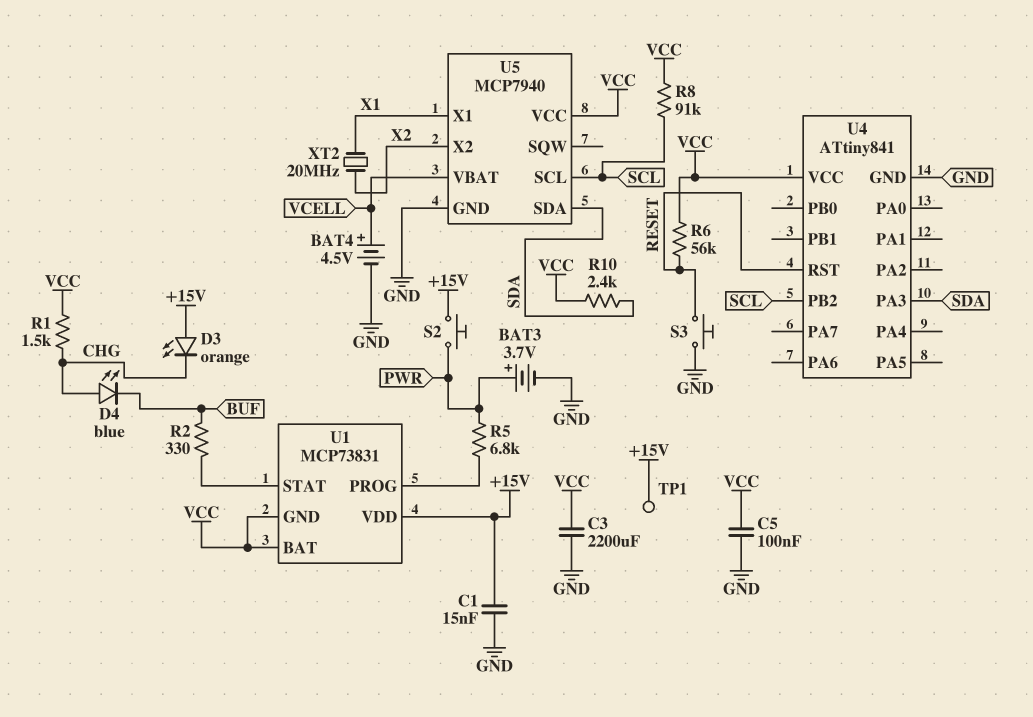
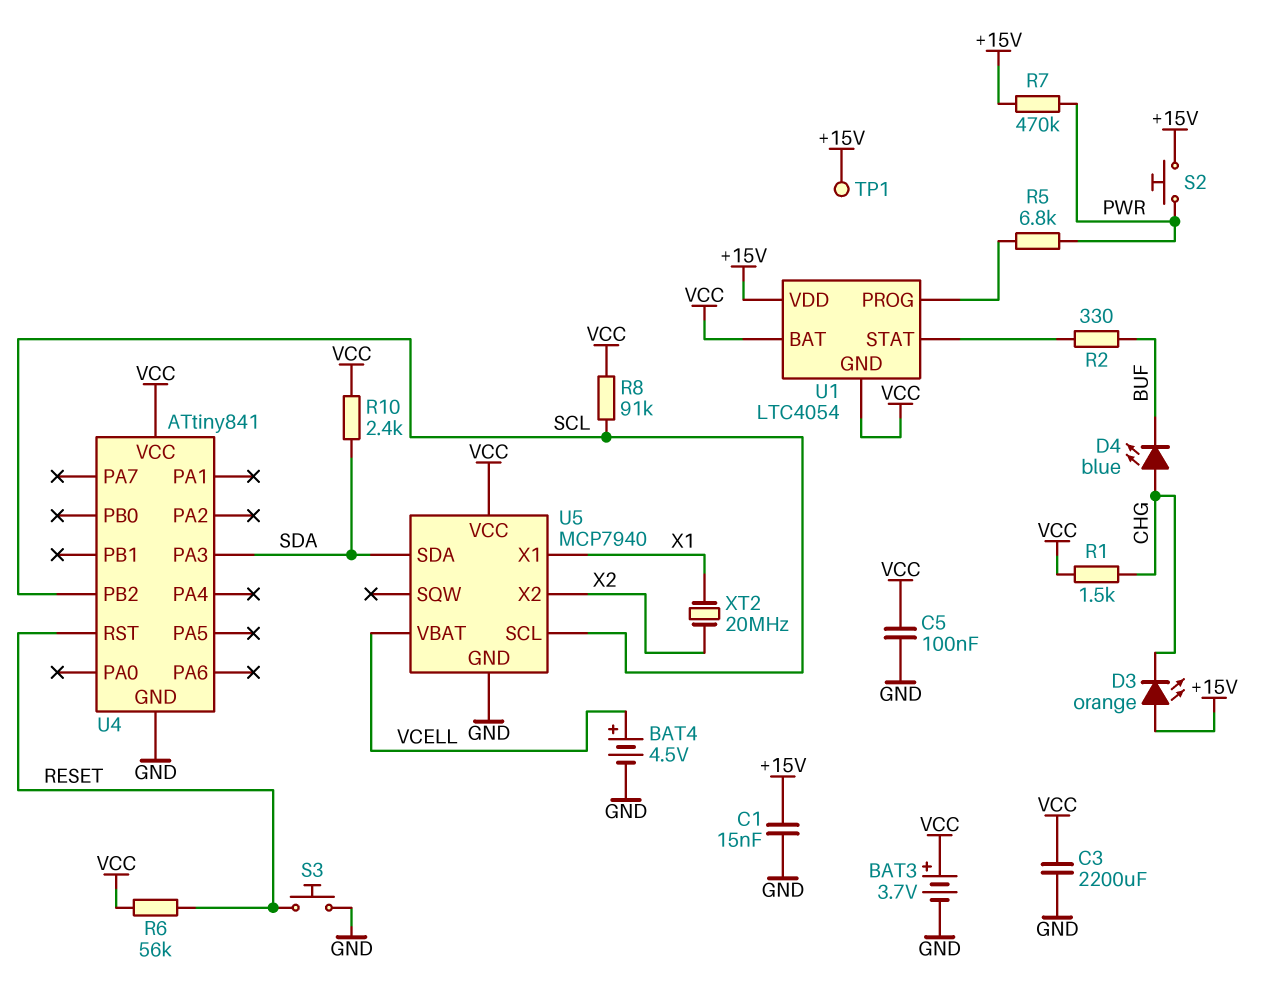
BAT3: 3.7V (plus PWR, minus GND) -> 3.7V (plus VCC, minus GND)
R7: none -> 470k (+15V, PWR)
U1: MCP73831 -> LTC4054

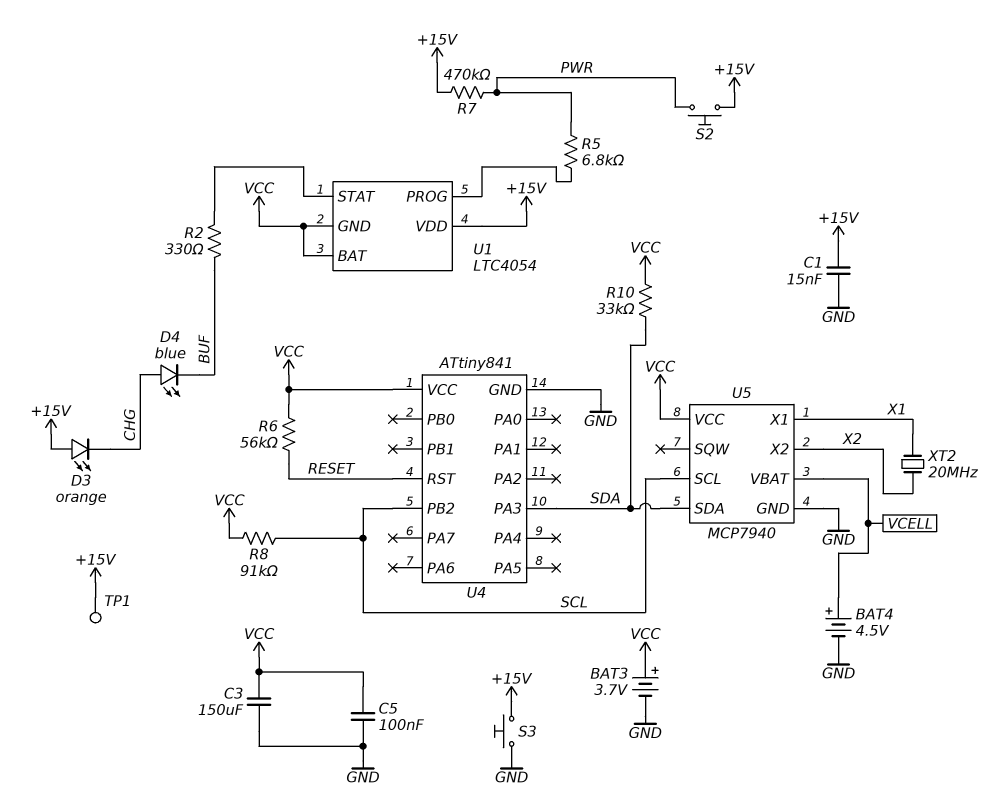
C3: 2200uF (GND, VCC) -> 150uF (GND, VCC)
R1: 1.5k (CHG, VCC) -> none
R10: 2.4k (SDA, VCC) -> 33k (SDA, VCC)
S3: button (GND, RESET) -> button (+15V, GND)

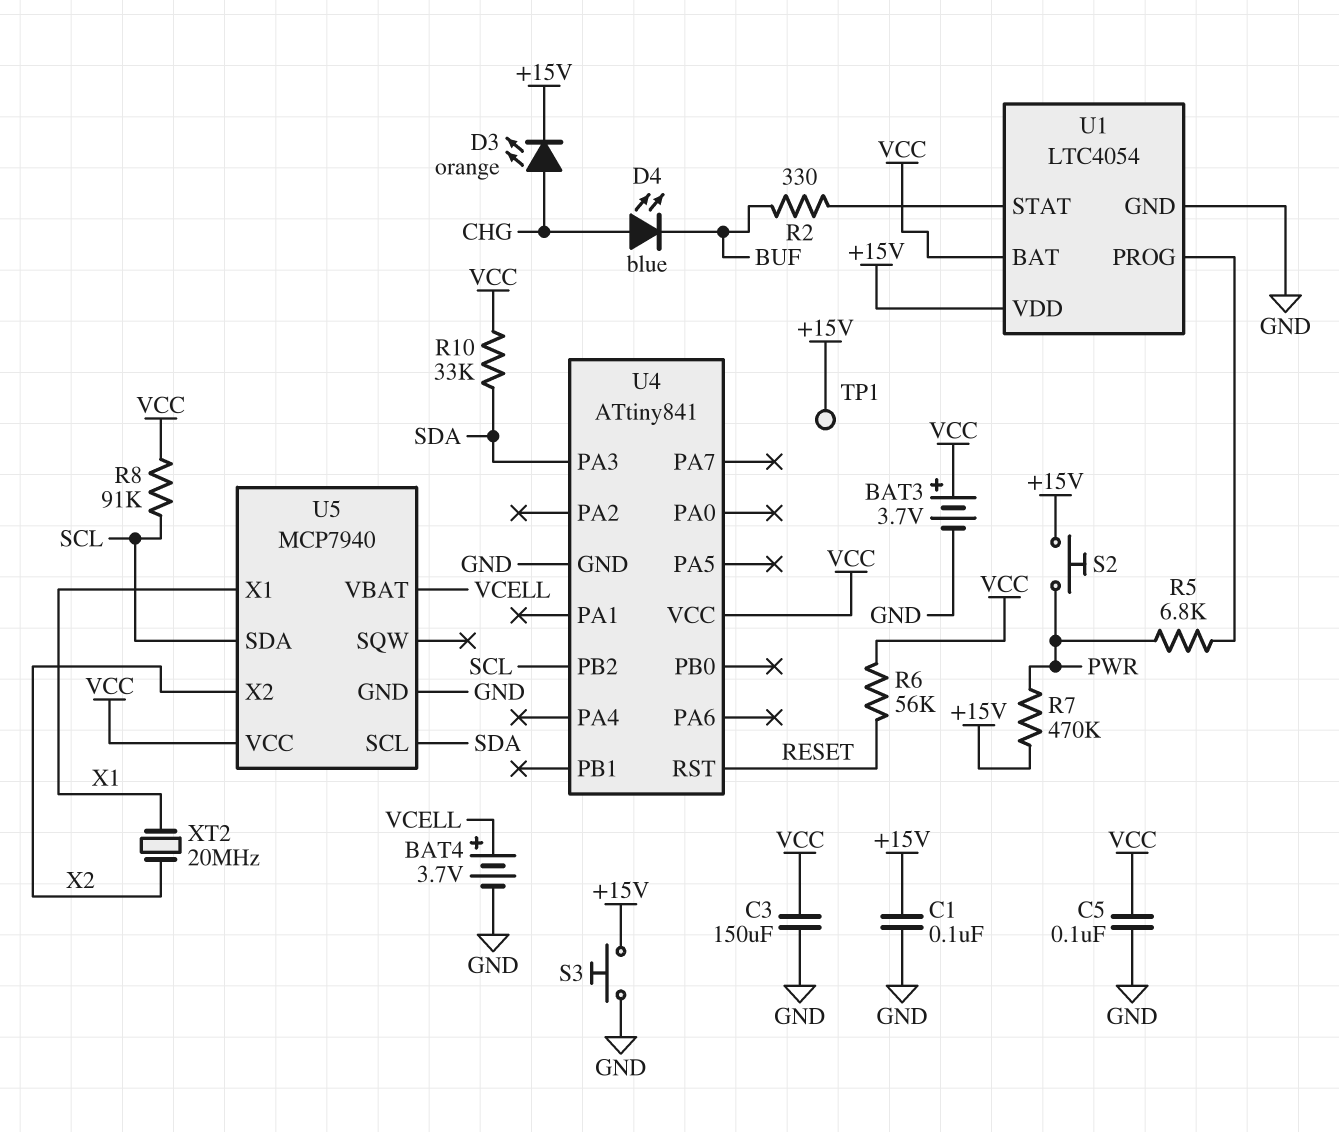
BAT4: 4.5V (plus VCELL, minus GND) -> 3.7V (plus VCELL, minus GND)
C1: 15nF (+15V, GND) -> 100nF (+15V, GND)
D3: LED orange (A +15V, K CHG) -> LED orange (A CHG, K +15V)
U1 pin GND: VCC -> GND
U5 pin SCL: SCL -> SDA
U5 pin SDA: SDA -> SCL

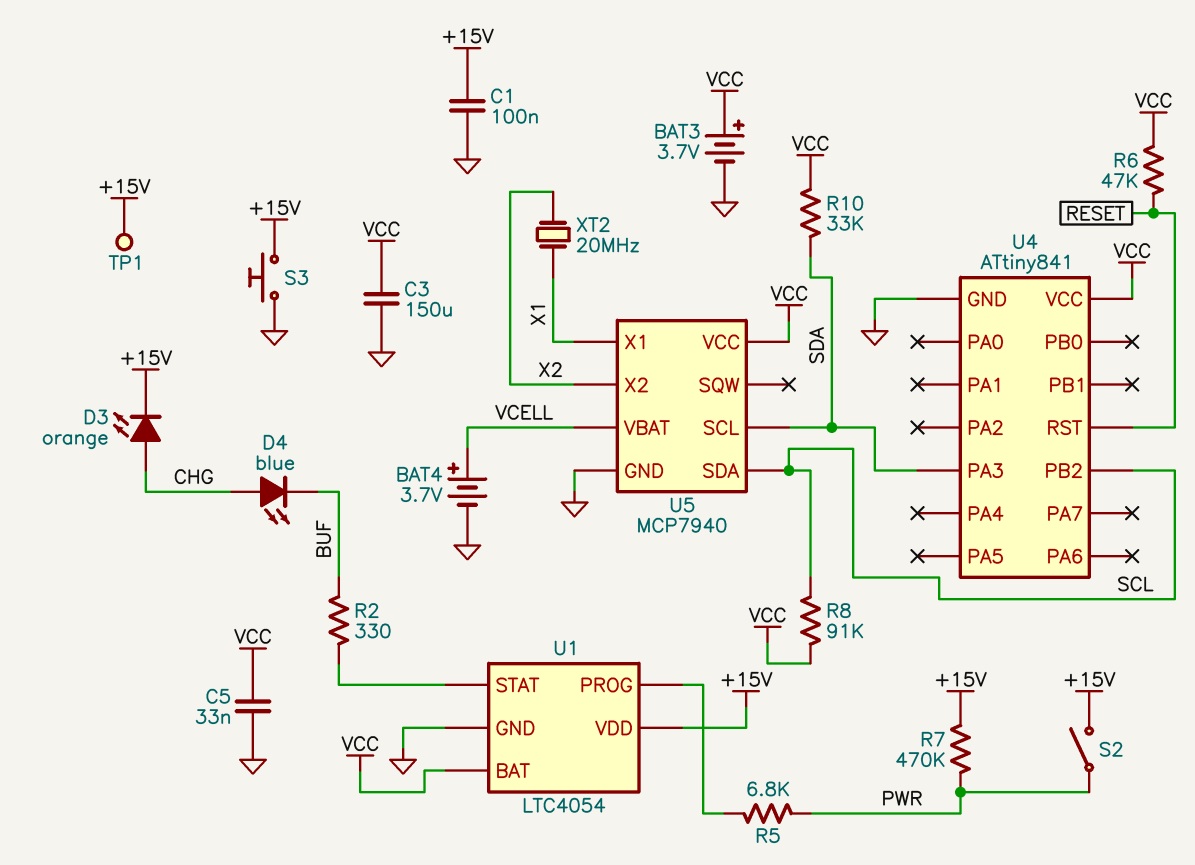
C5: 100nF (GND, VCC) -> 33nF (GND, VCC)
R6: 56k (RESET, VCC) -> 47k (RESET, VCC)
S2: button (+15V, PWR) -> switch (+15V, PWR)

